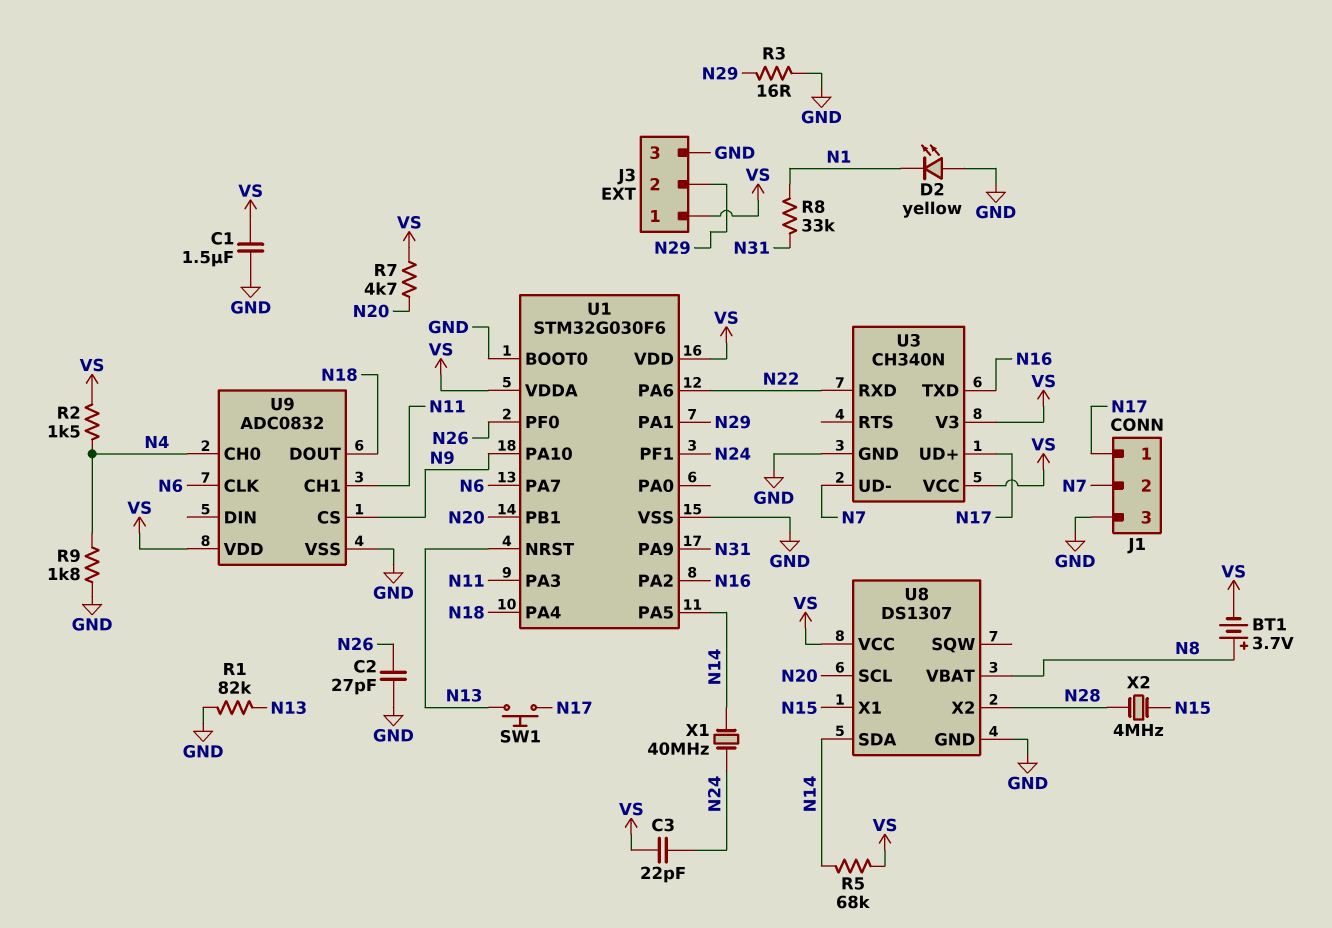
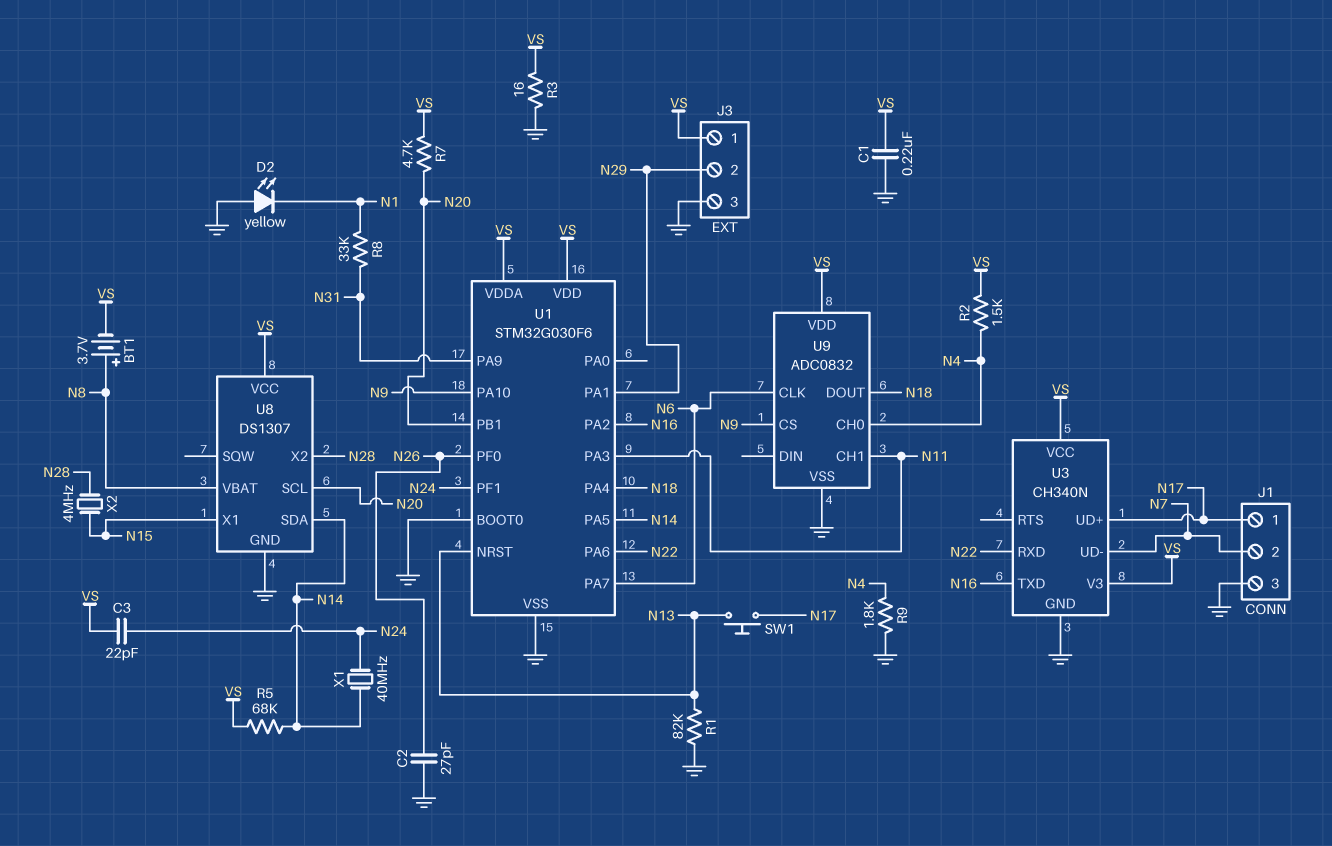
C1: 1.5uF (GND, VS) -> 220nF (GND, VS)
R3: 16 (GND, N29) -> 16 (GND, VS)

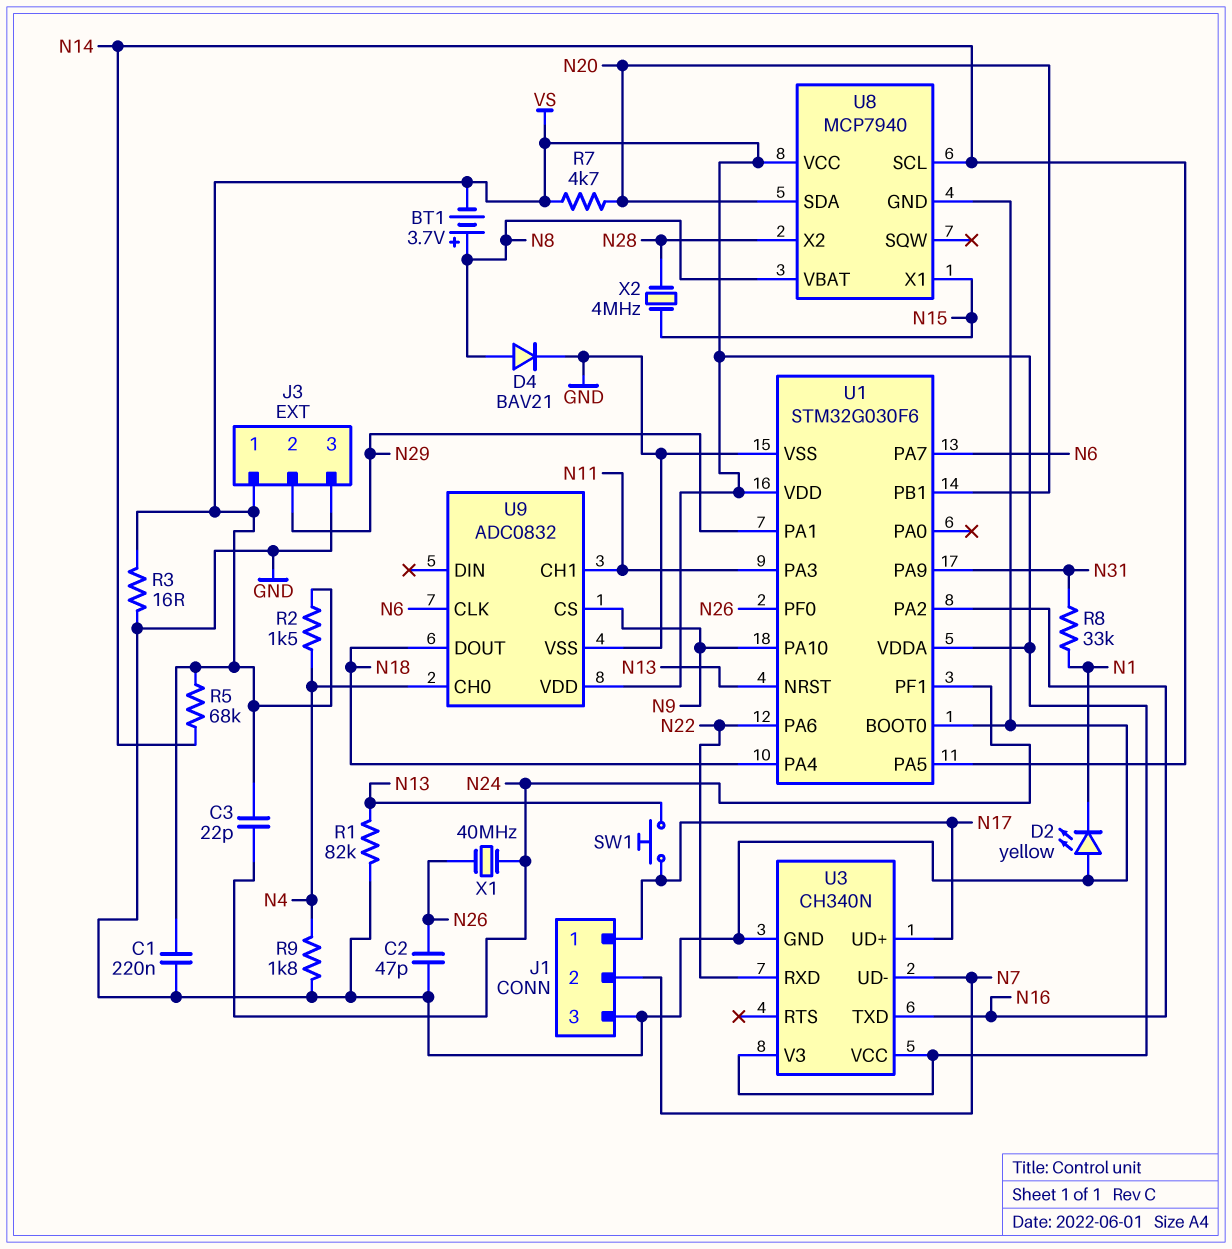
C2: 27pF (GND, N26) -> 47pF (GND, N26)
D4: none -> diode BAV21 (A N8, K GND)
U8: DS1307 -> MCP7940
U8 pin SCL: N20 -> N14
U8 pin SDA: N14 -> N20
X1: 40MHz (N14, N24) -> 40MHz (N24, N26)

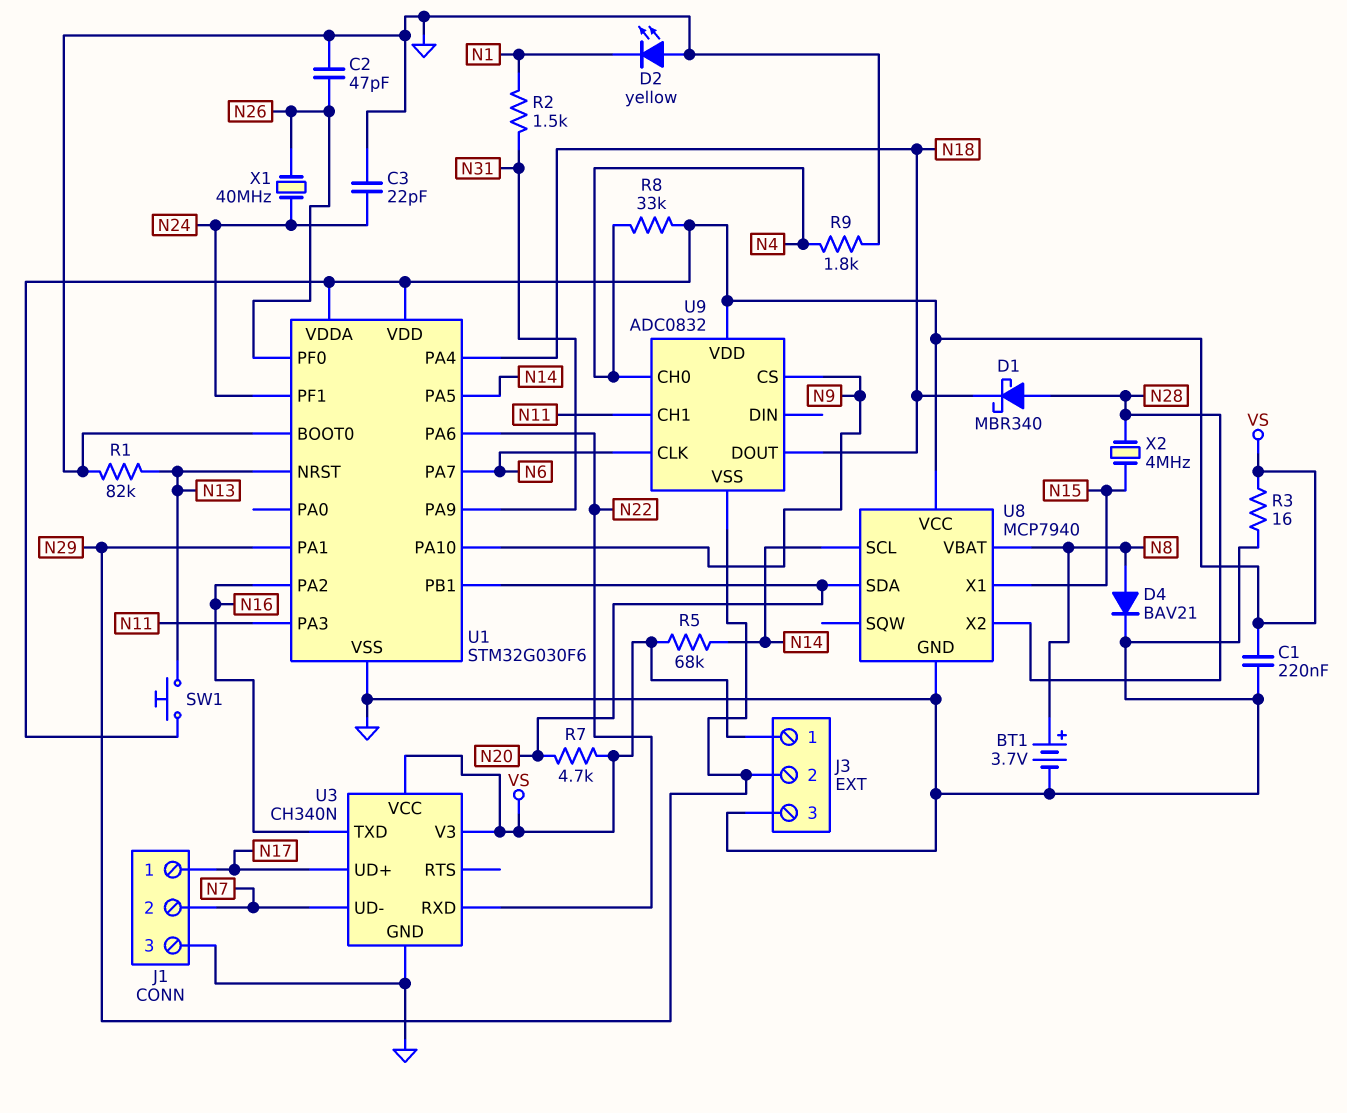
BT1: 3.7V (plus N8, minus VS) -> 3.7V (plus N8, minus GND)
C3: 22pF (N24, VS) -> 22pF (GND, N24)
D1: none -> schottky MBR340 (A N28, K N18)
R2: 1.5k (N4, VS) -> 1.5k (N1, N31)
R8: 33k (N1, N31) -> 33k (N4, VS)
SW1: button (N13, N17) -> button (N13, VS)
U9 pin VSS: GND -> N29

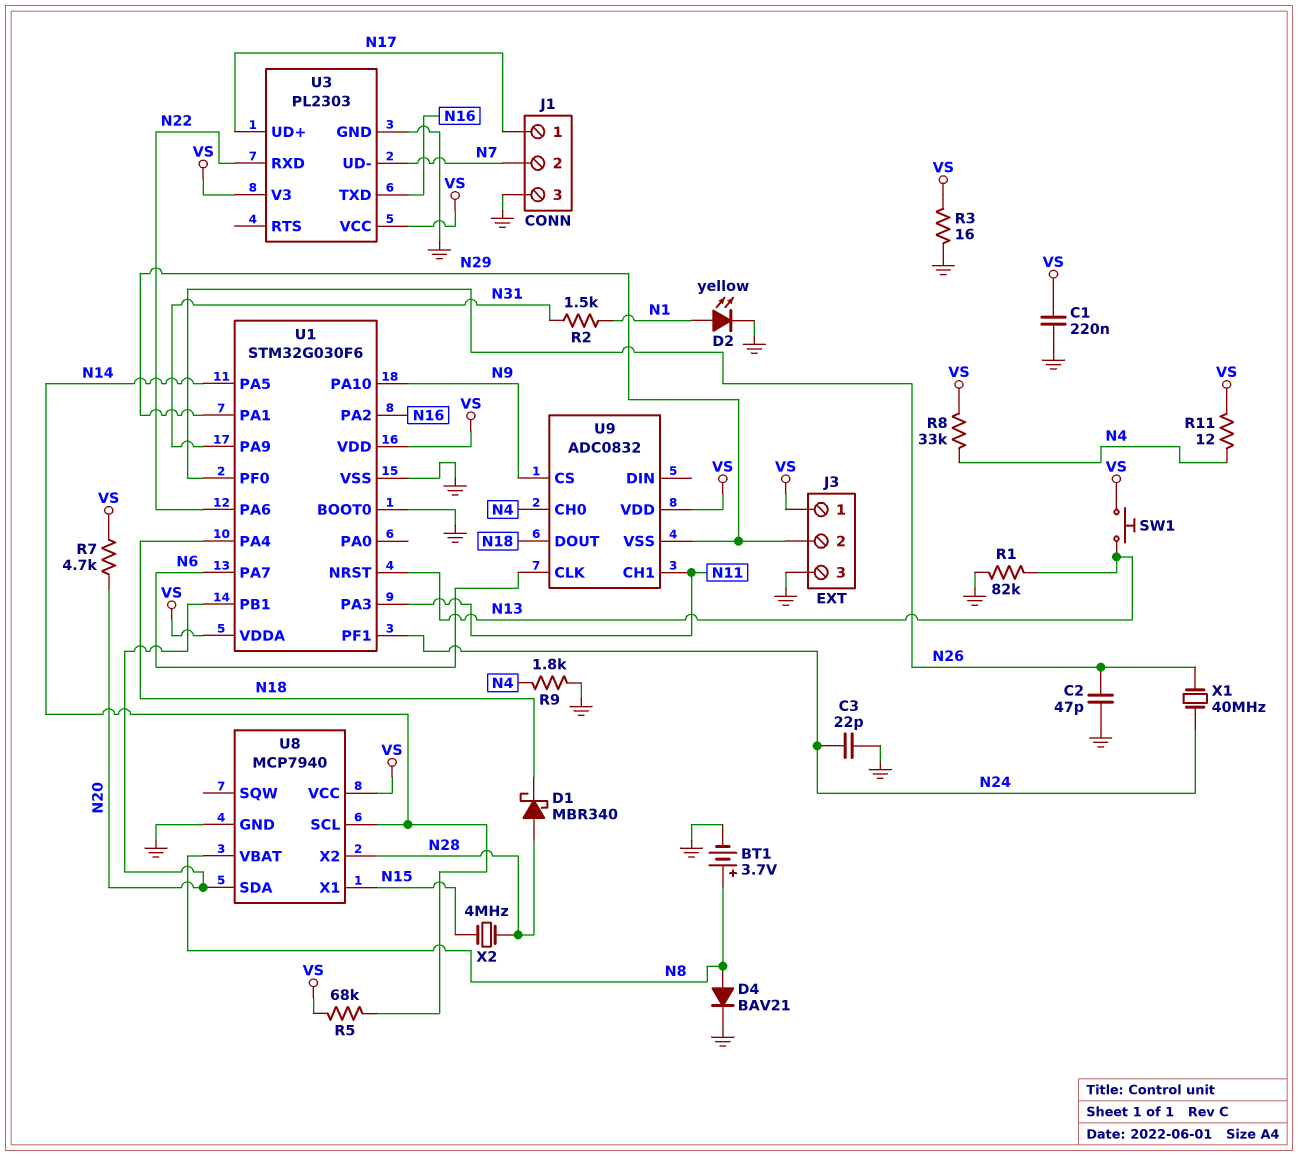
D2: LED yellow (A GND, K N1) -> LED yellow (A N1, K GND)
R11: none -> 12 (N4, VS)
U3: CH340N -> PL2303

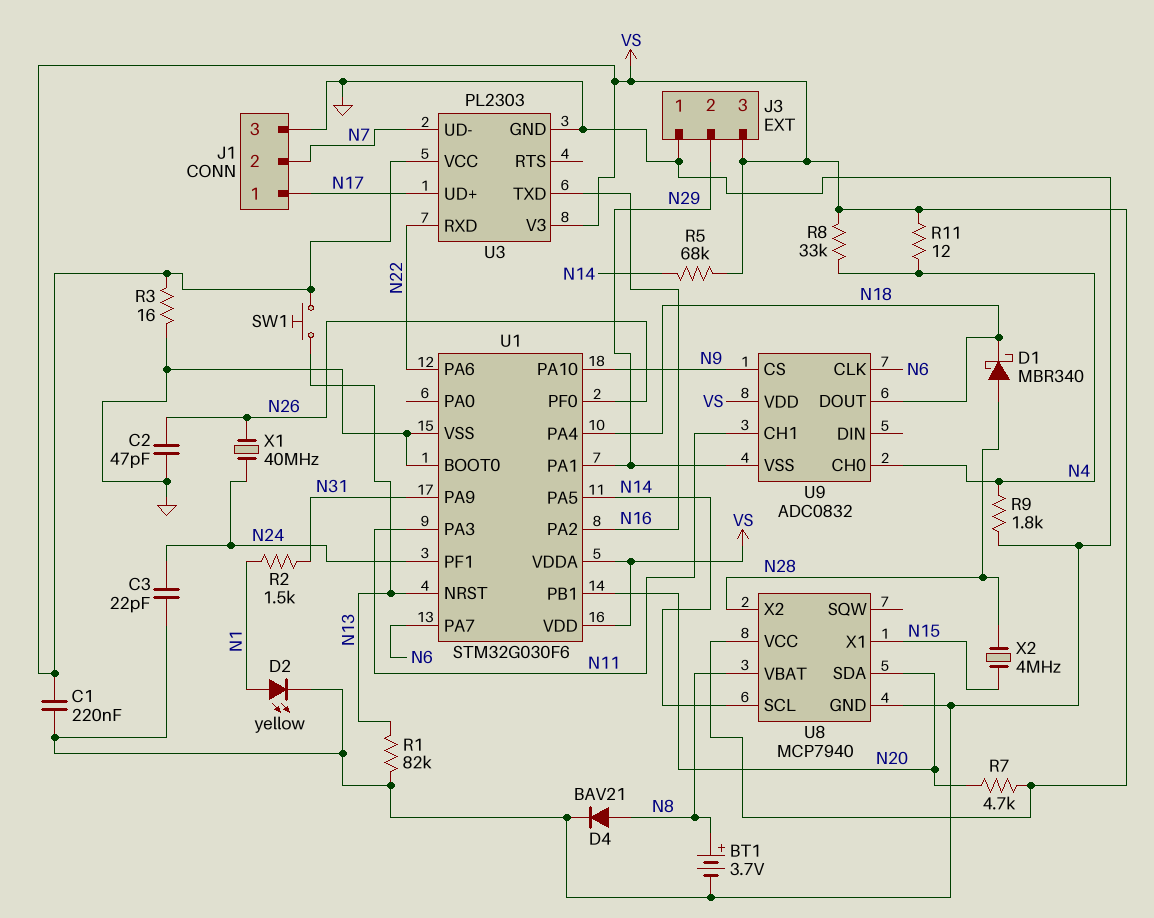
J3 pin 1: VS -> GND
J3 pin 3: GND -> VS

